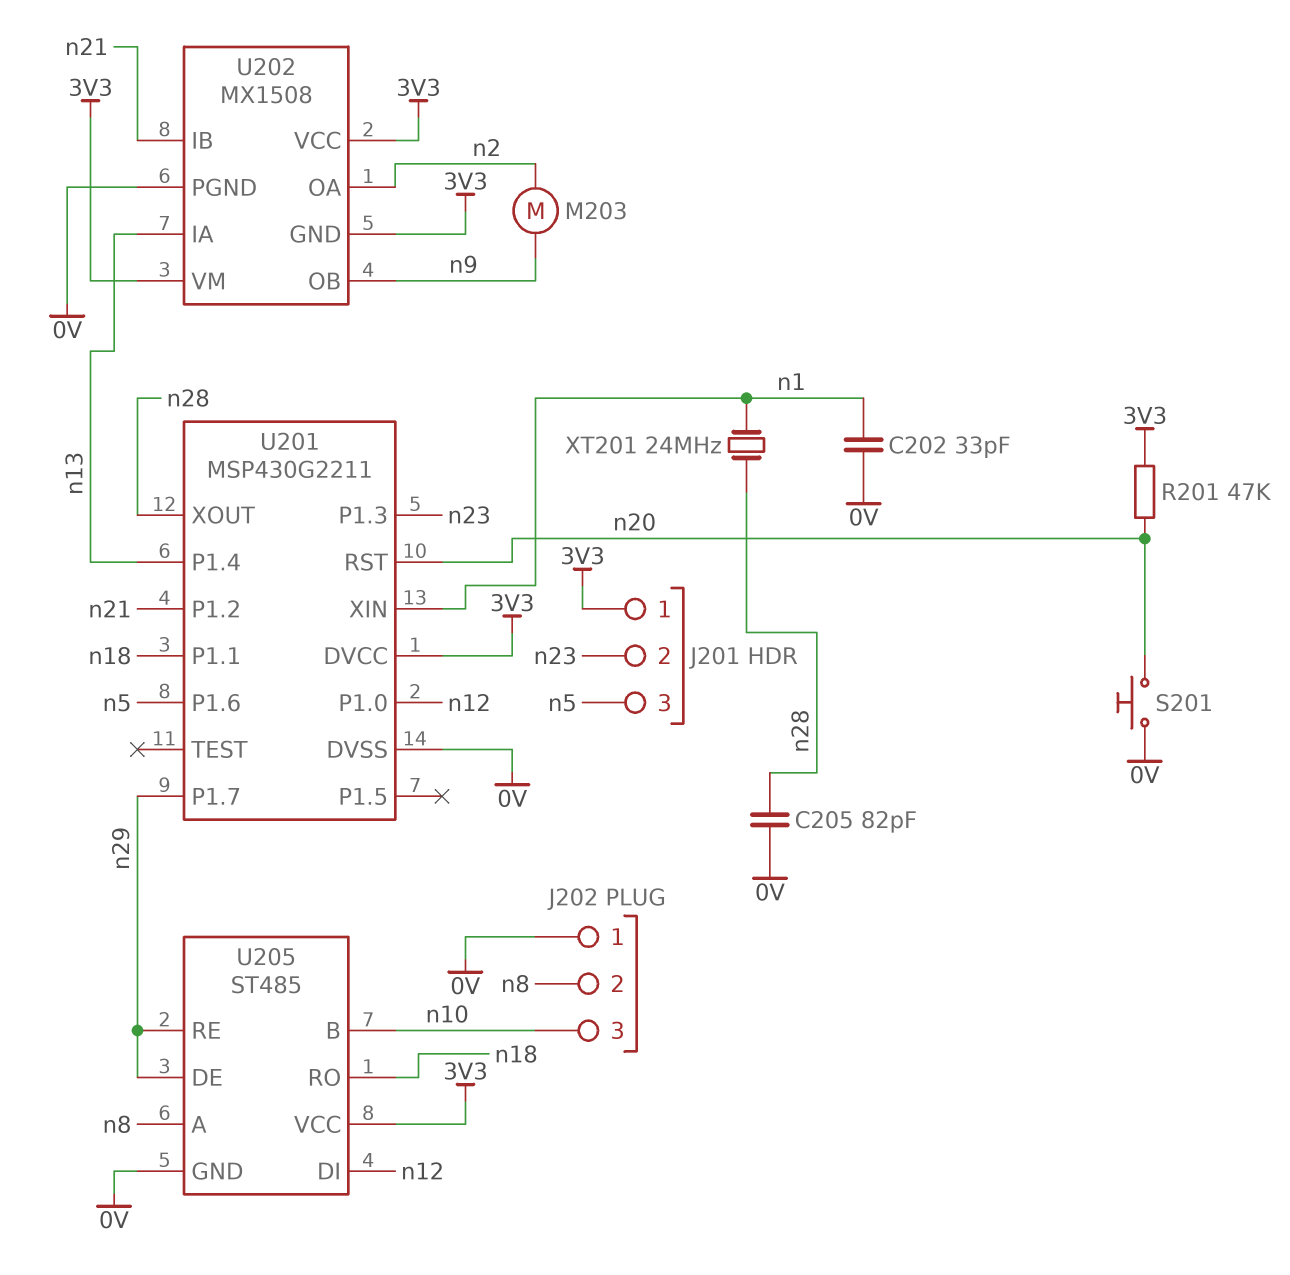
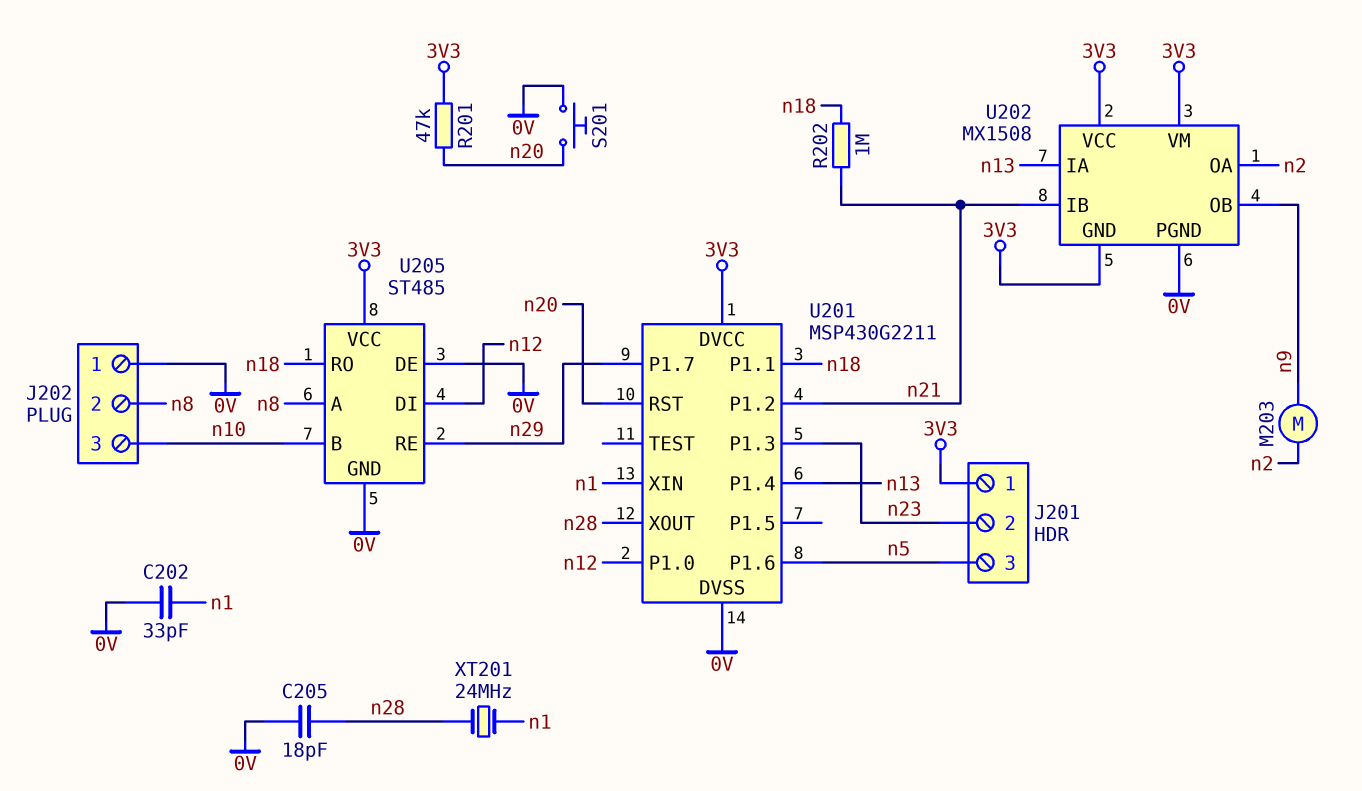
C205: 82pF (0V, n28) -> 18pF (0V, n28)
R202: none -> 1M (n18, n21)
U205 pin DE: n29 -> 0V

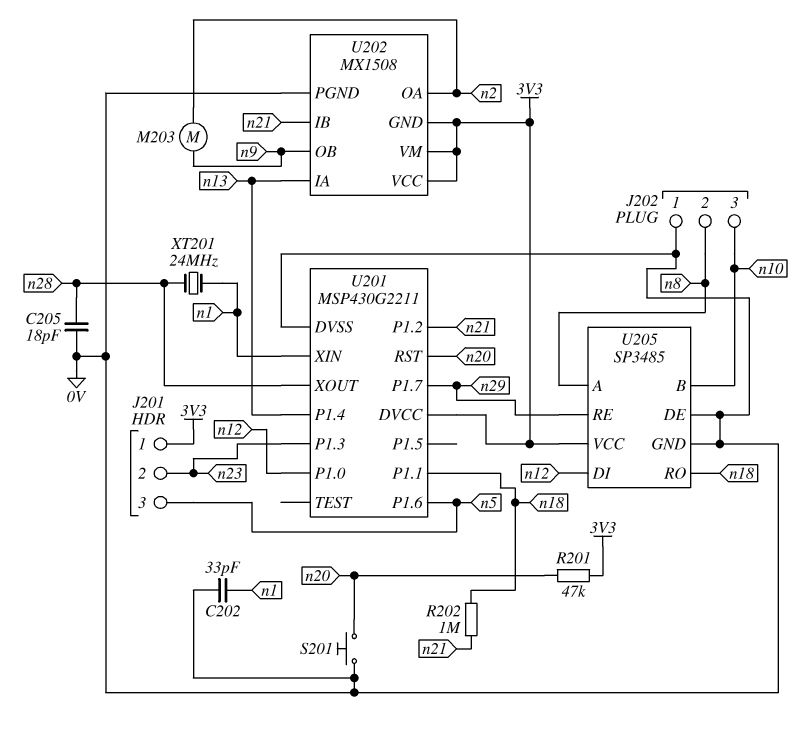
U205: ST485 -> SP3485

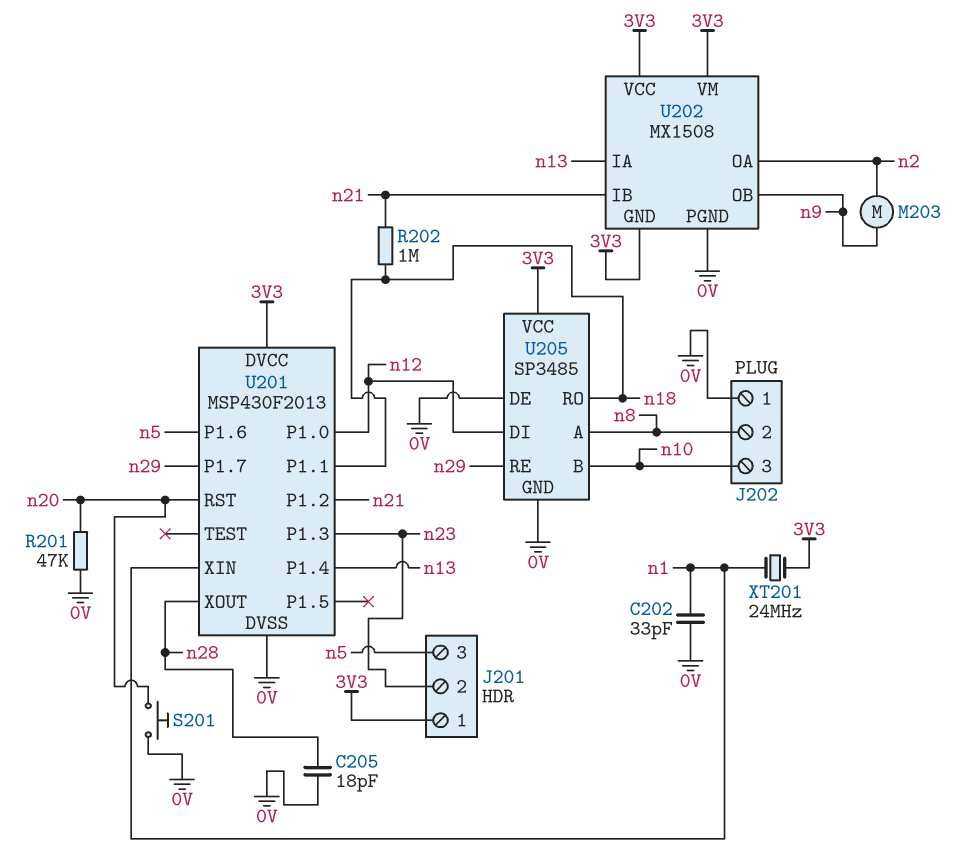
R201: 47k (3V3, n20) -> 47k (0V, n20)
U201: MSP430G2211 -> MSP430F2013
XT201: 24MHz (n1, n28) -> 24MHz (3V3, n1)

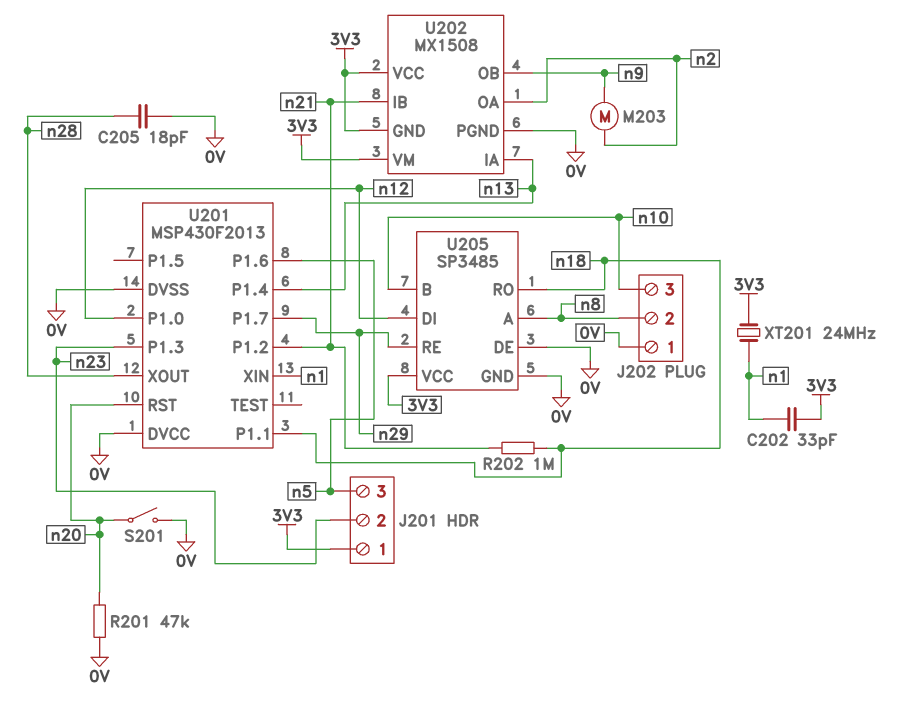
C202: 33pF (0V, n1) -> 33pF (3V3, n1)
S201: button (0V, n20) -> switch (0V, n20)
U201 pin DVCC: 3V3 -> 0V

